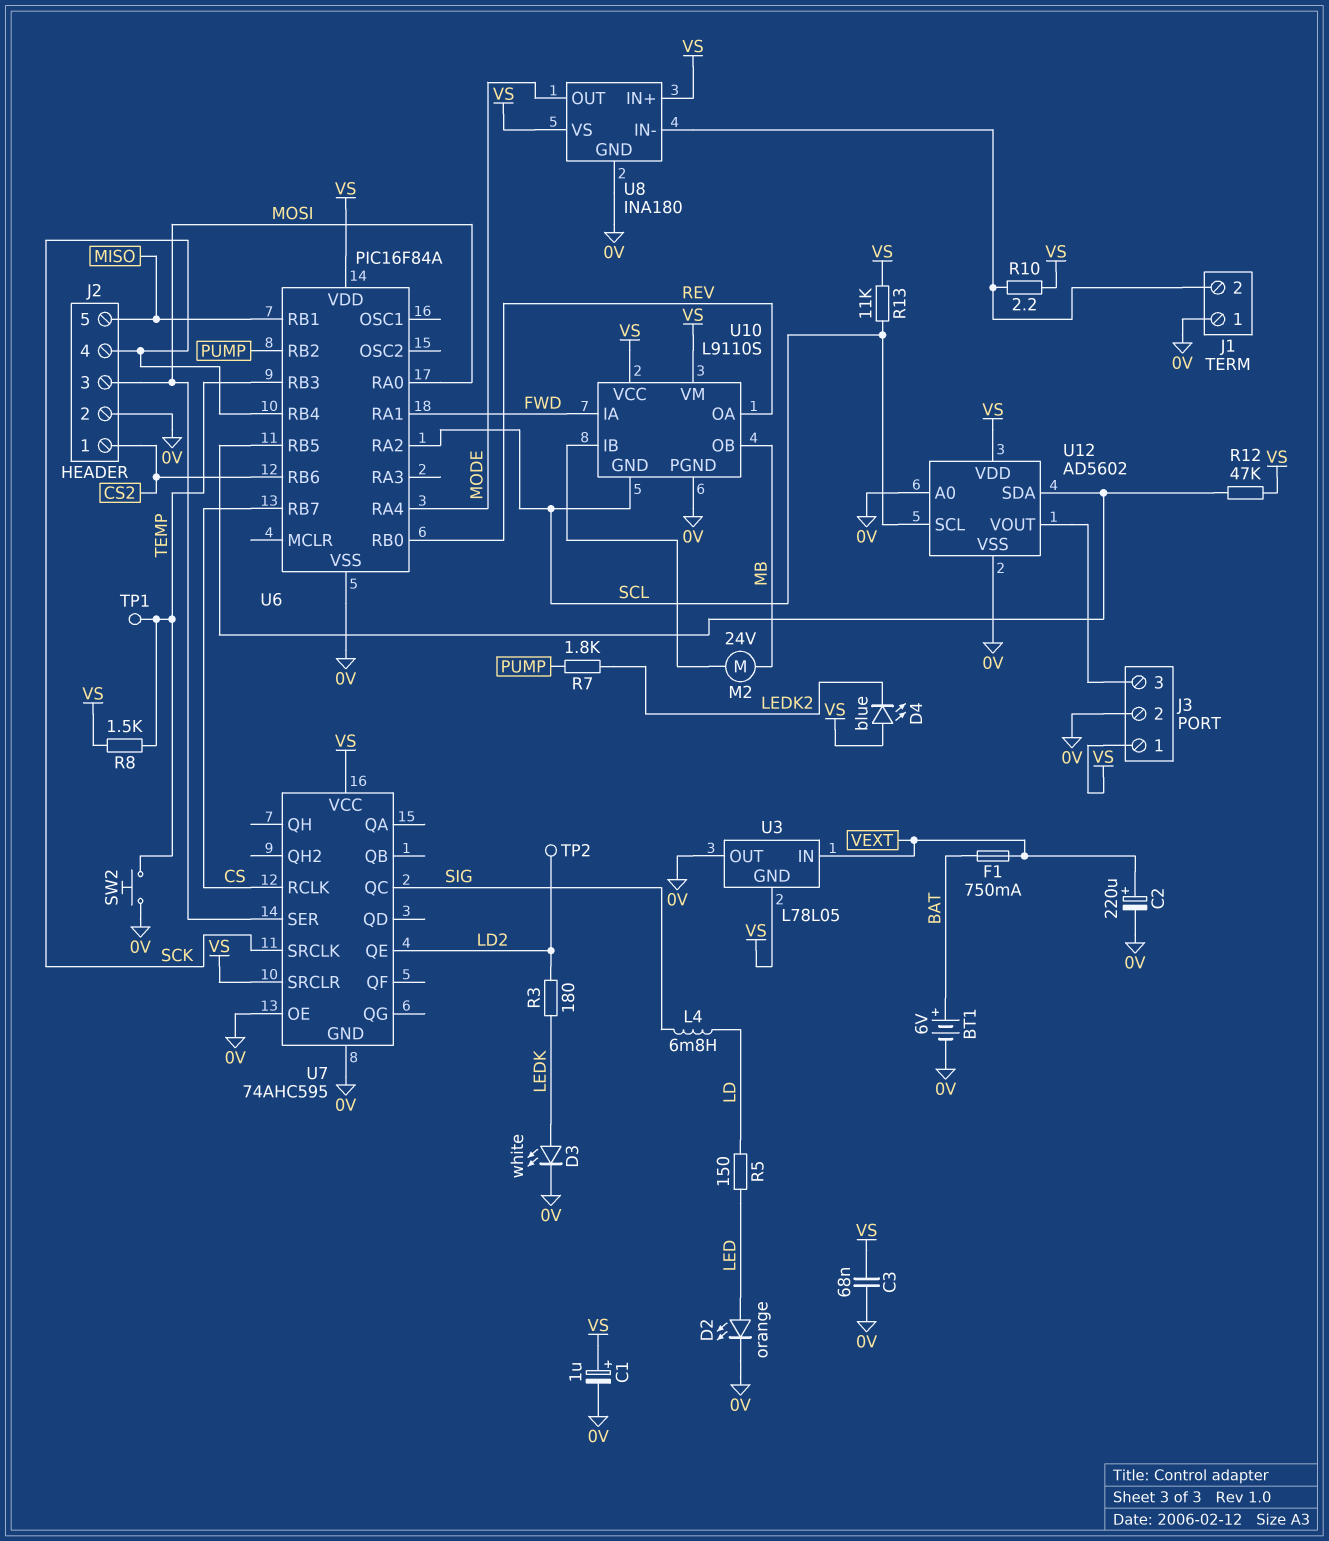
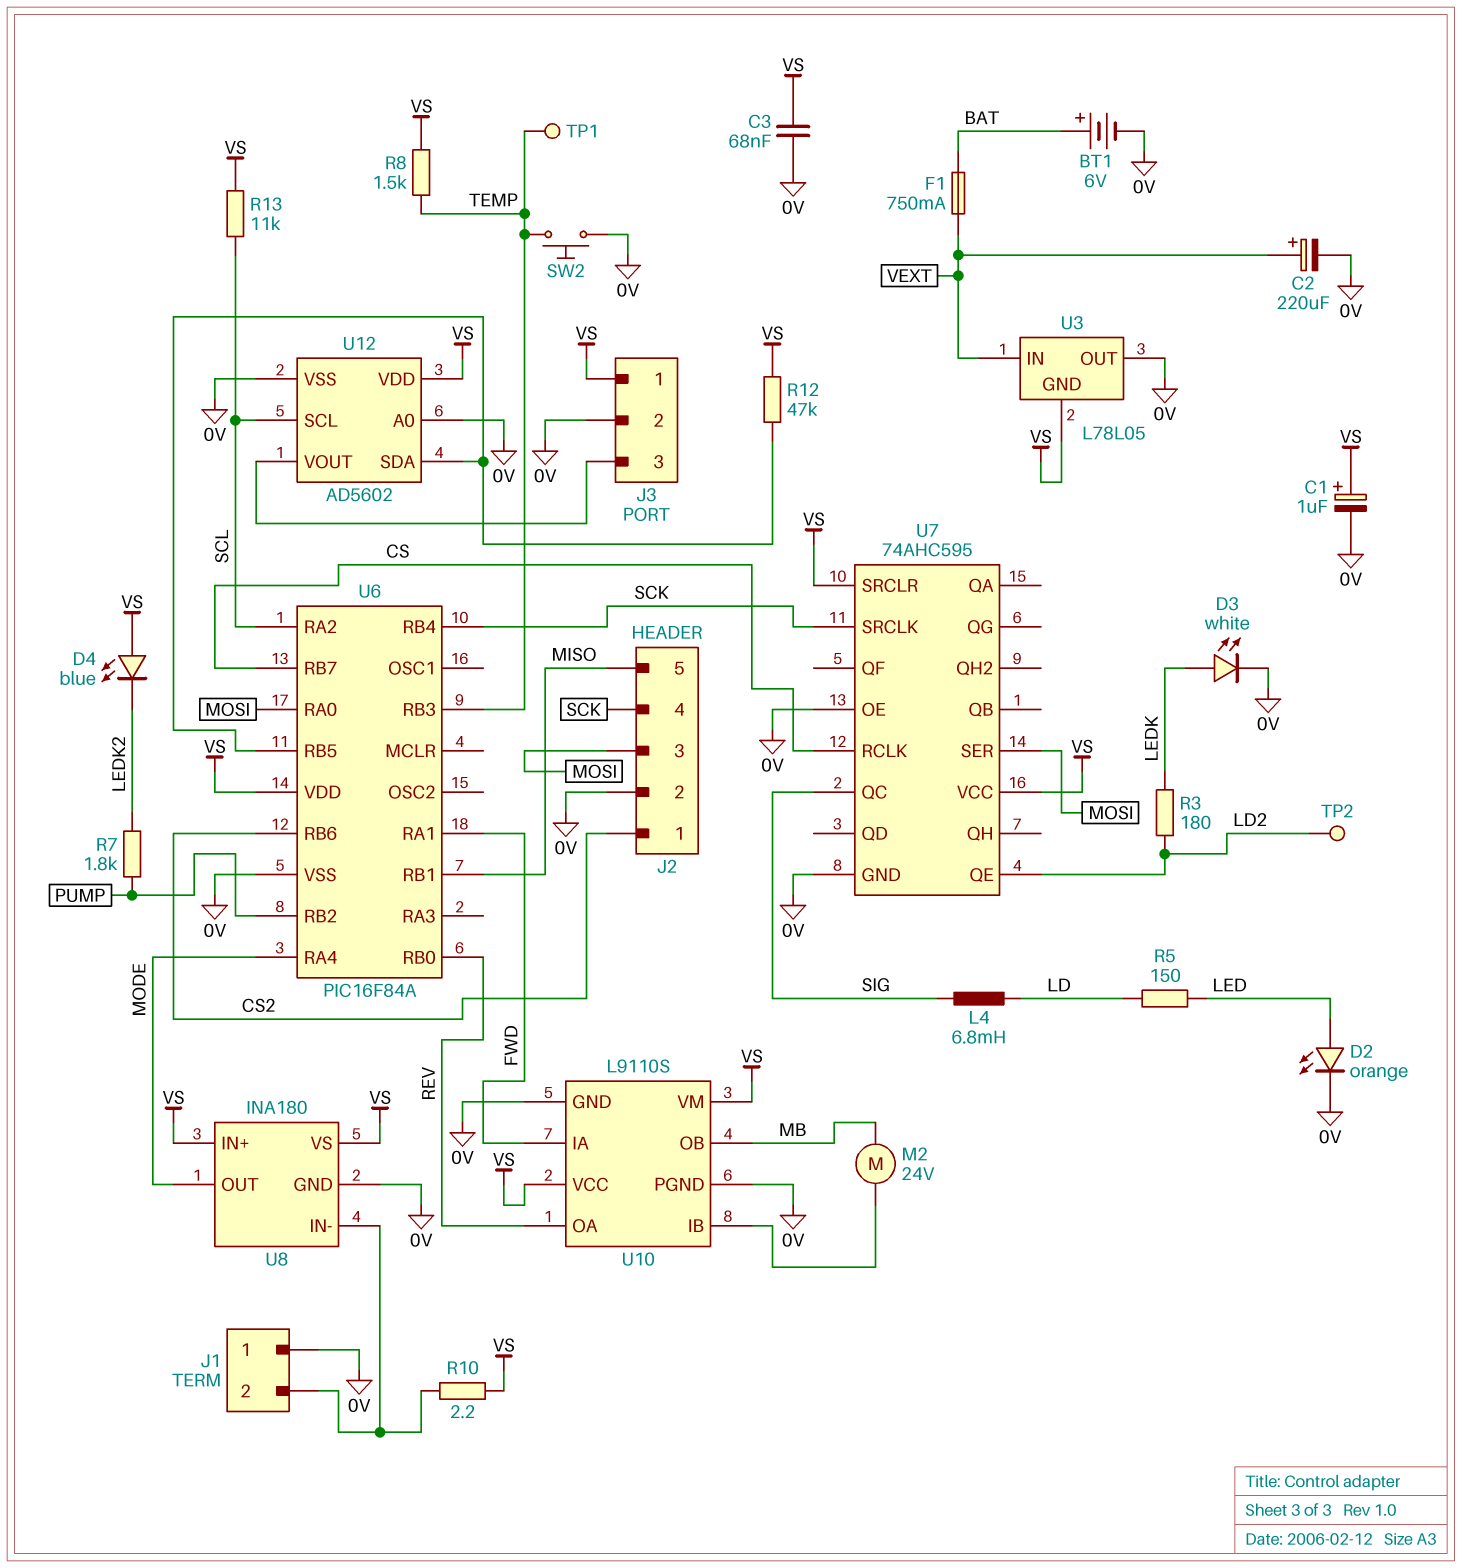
U10 pin GND: SCL -> 0V

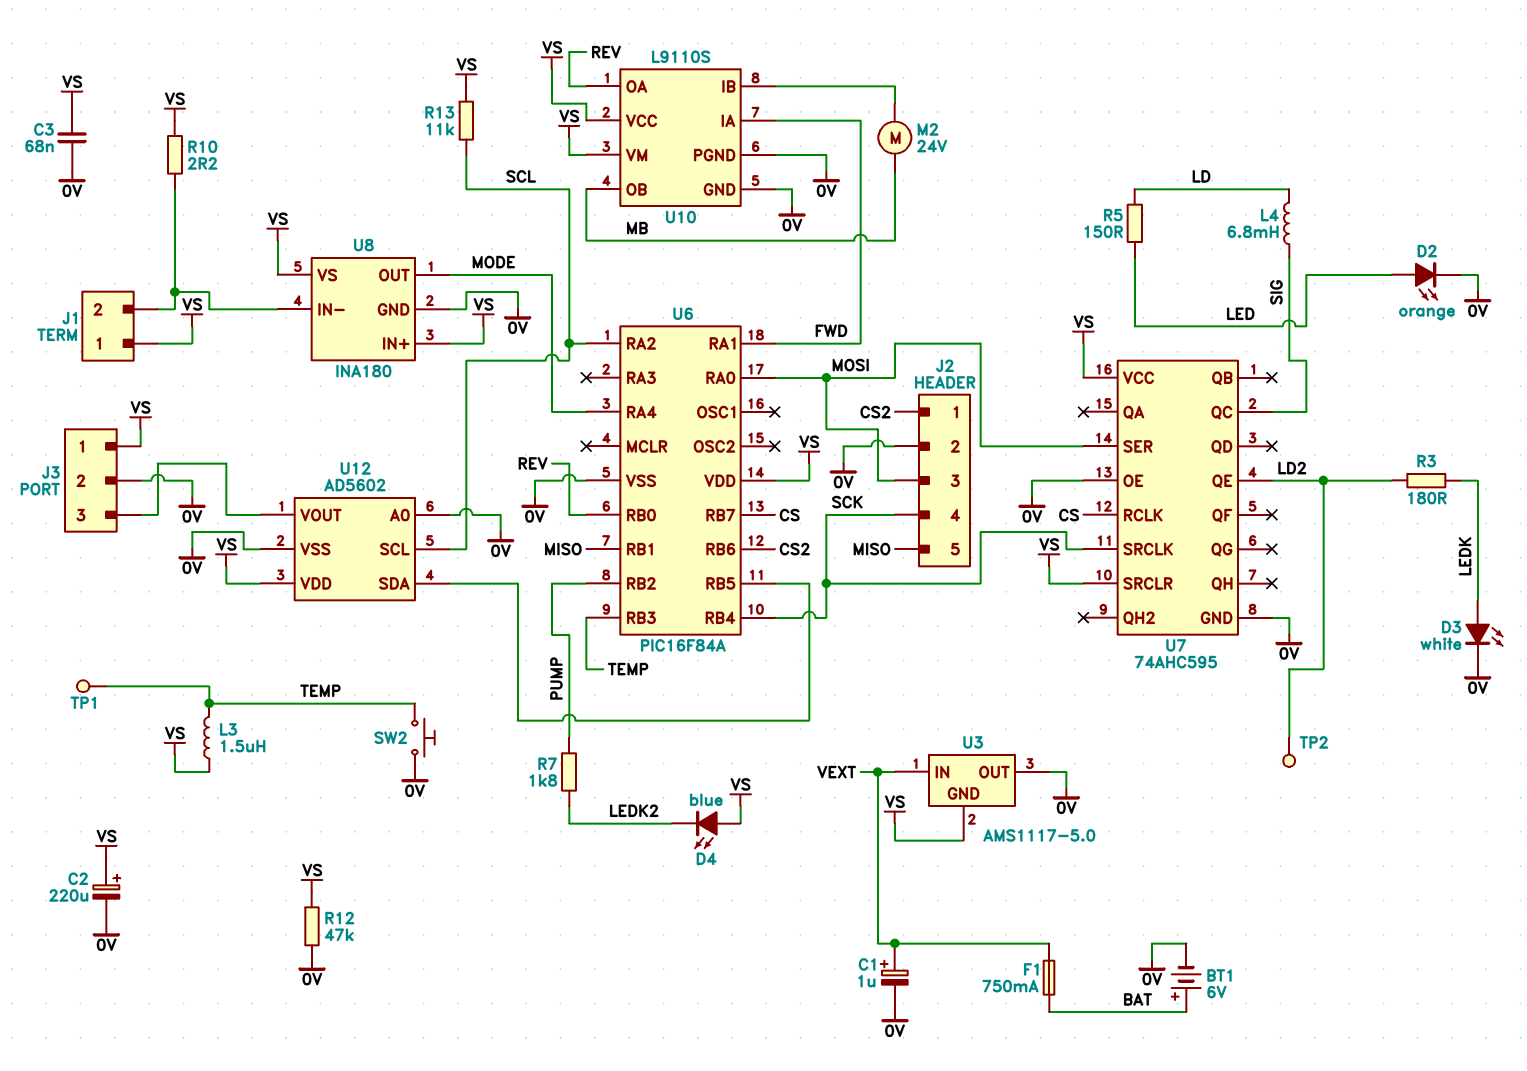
C1: 1uF (plus VS, minus 0V) -> 1uF (plus VEXT, minus 0V)
C2: 220uF (plus VEXT, minus 0V) -> 220uF (plus VS, minus 0V)
J1 pin 1: 0V -> VS
L3: none -> 1.5uH (TEMP, VS)
R8: 1.5k (TEMP, VS) -> none
R12: 47k (U6/RB5, VS) -> 47k (0V, VS)
U3: L78L05 -> AMS1117-5.0

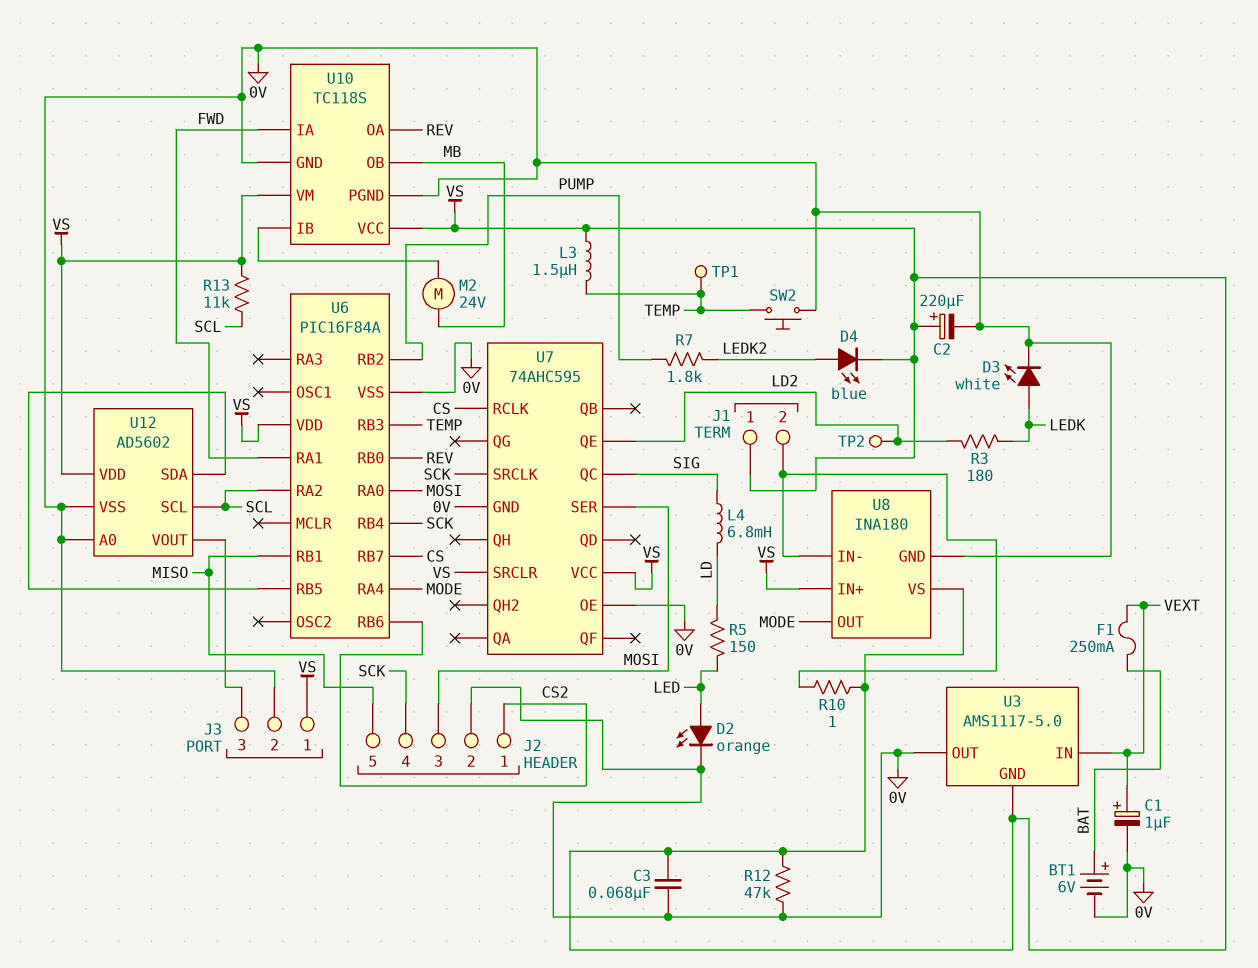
D4: LED blue (A VS, K LEDK2) -> LED blue (A LEDK2, K VS)
F1: 750mA (BAT, VEXT) -> 250mA (BAT, VEXT)
R10: 2.2 (J1/2, VS) -> 1 (J1/2, VS)
U10: L9110S -> TC118S

